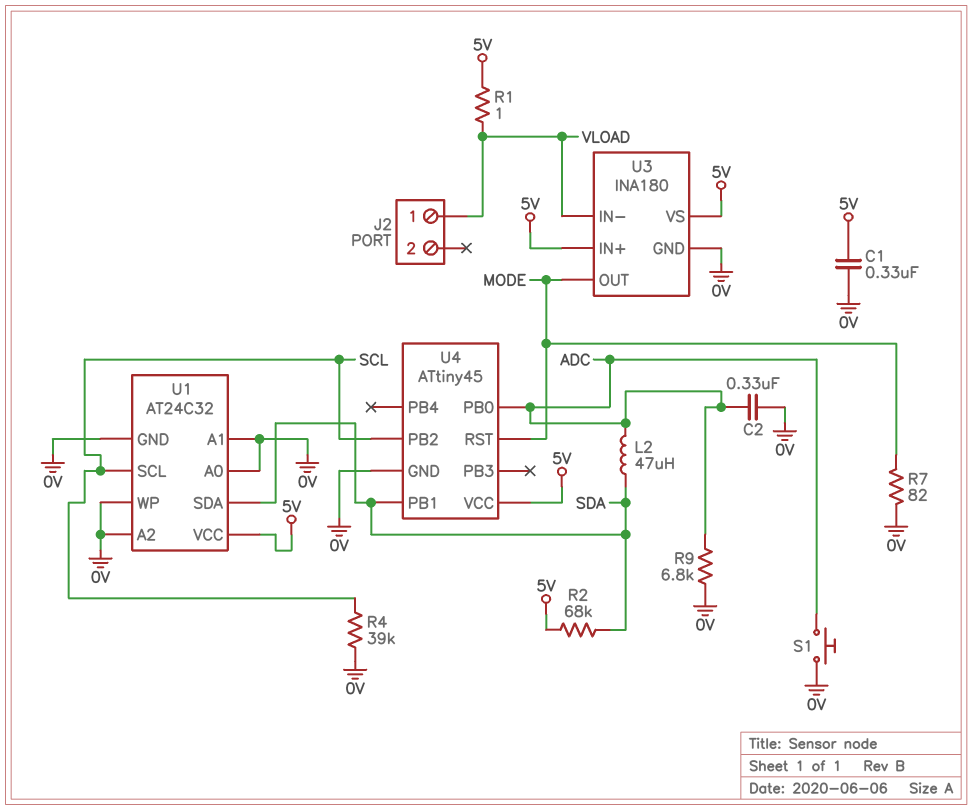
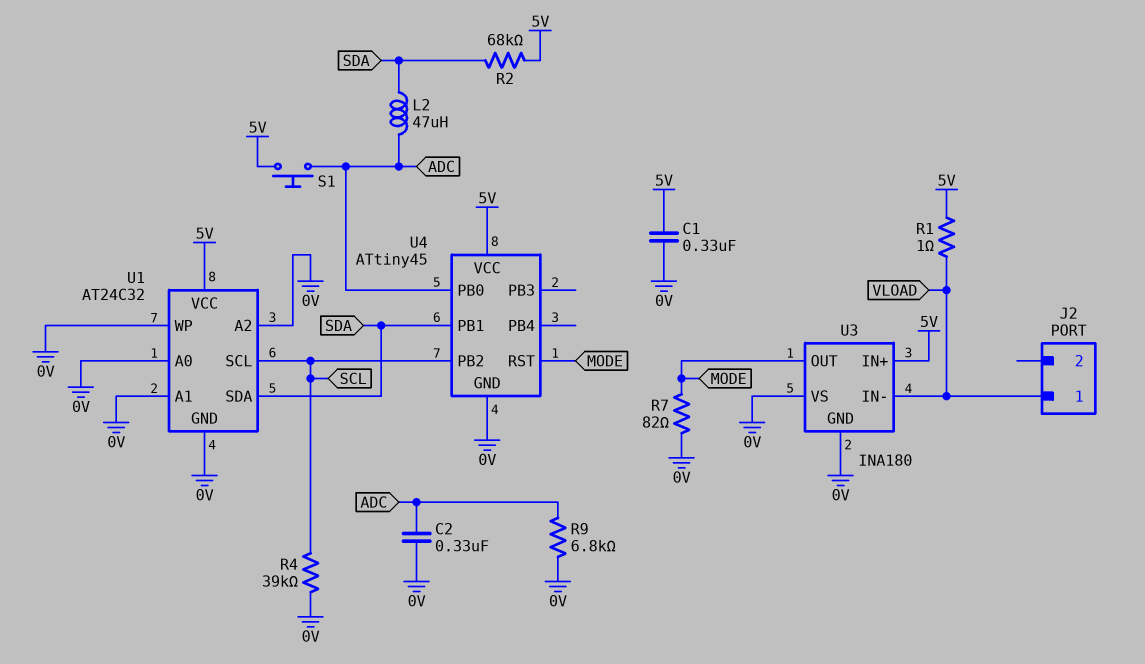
S1: button (0V, ADC) -> button (5V, ADC)
U3 pin VS: 5V -> 0V

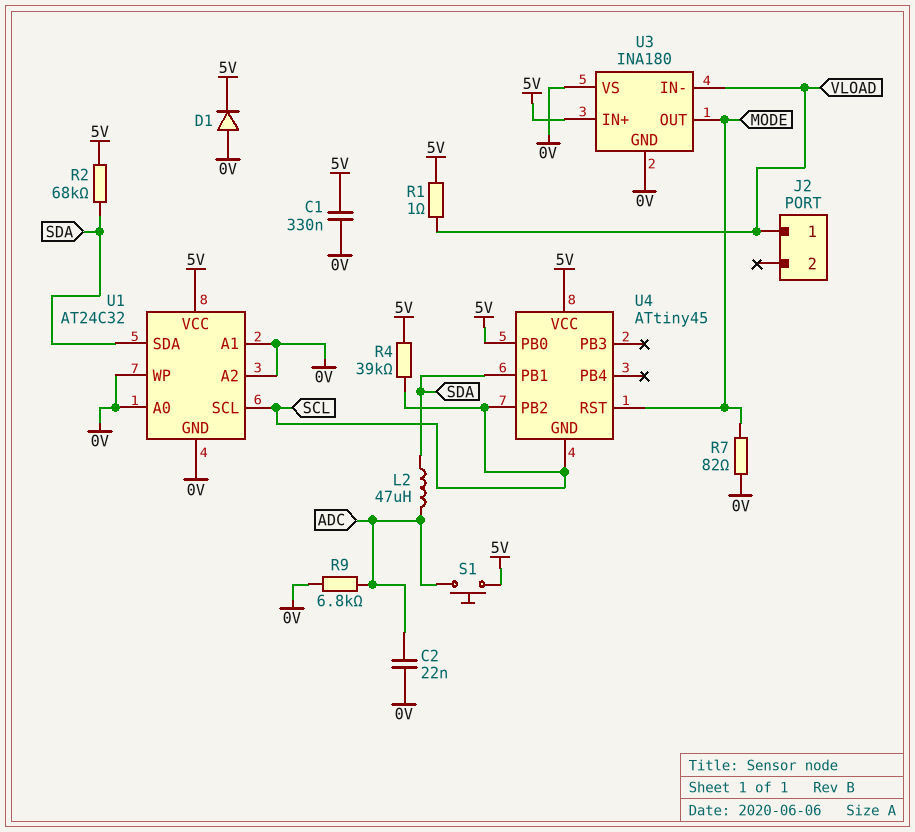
C2: 330nF (0V, ADC) -> 22nF (0V, ADC)
D1: none -> diode (A 0V, K 5V)
R4: 39k (0V, SCL) -> 39k (5V, SCL)
U4 pin GND: 0V -> SCL
U4 pin PB0: ADC -> 5V

